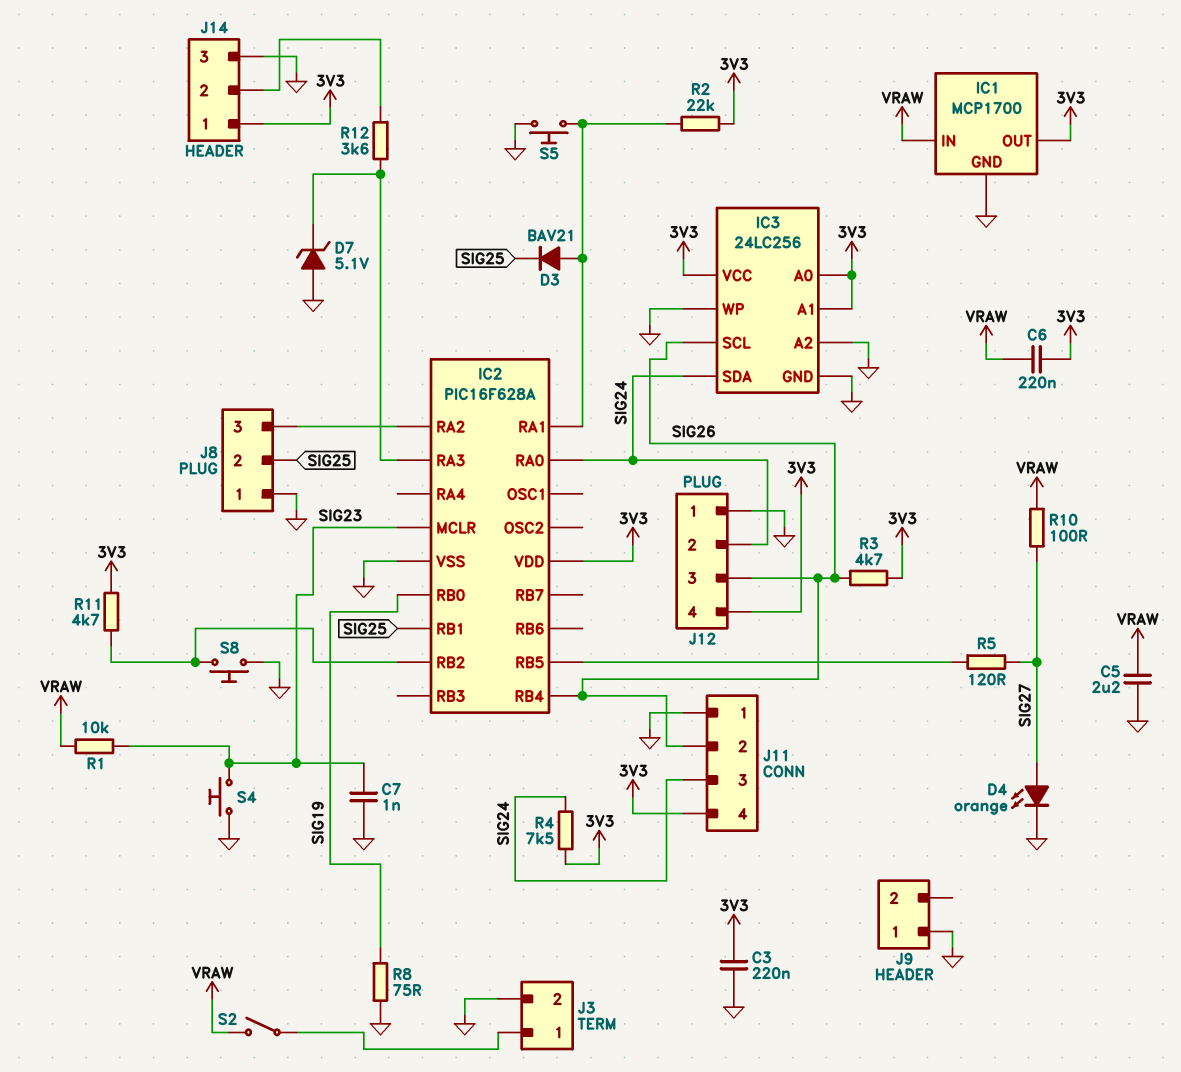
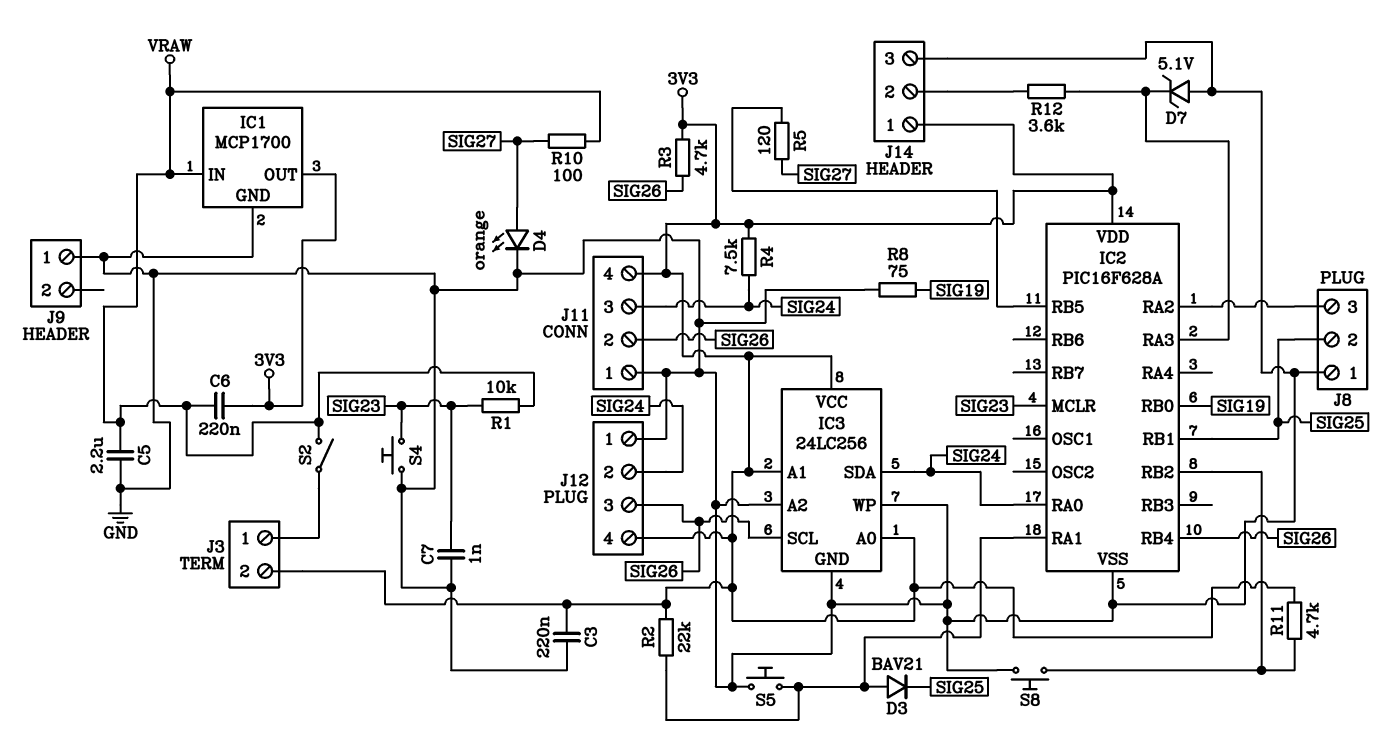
J3 pin 2: GND -> 3V3

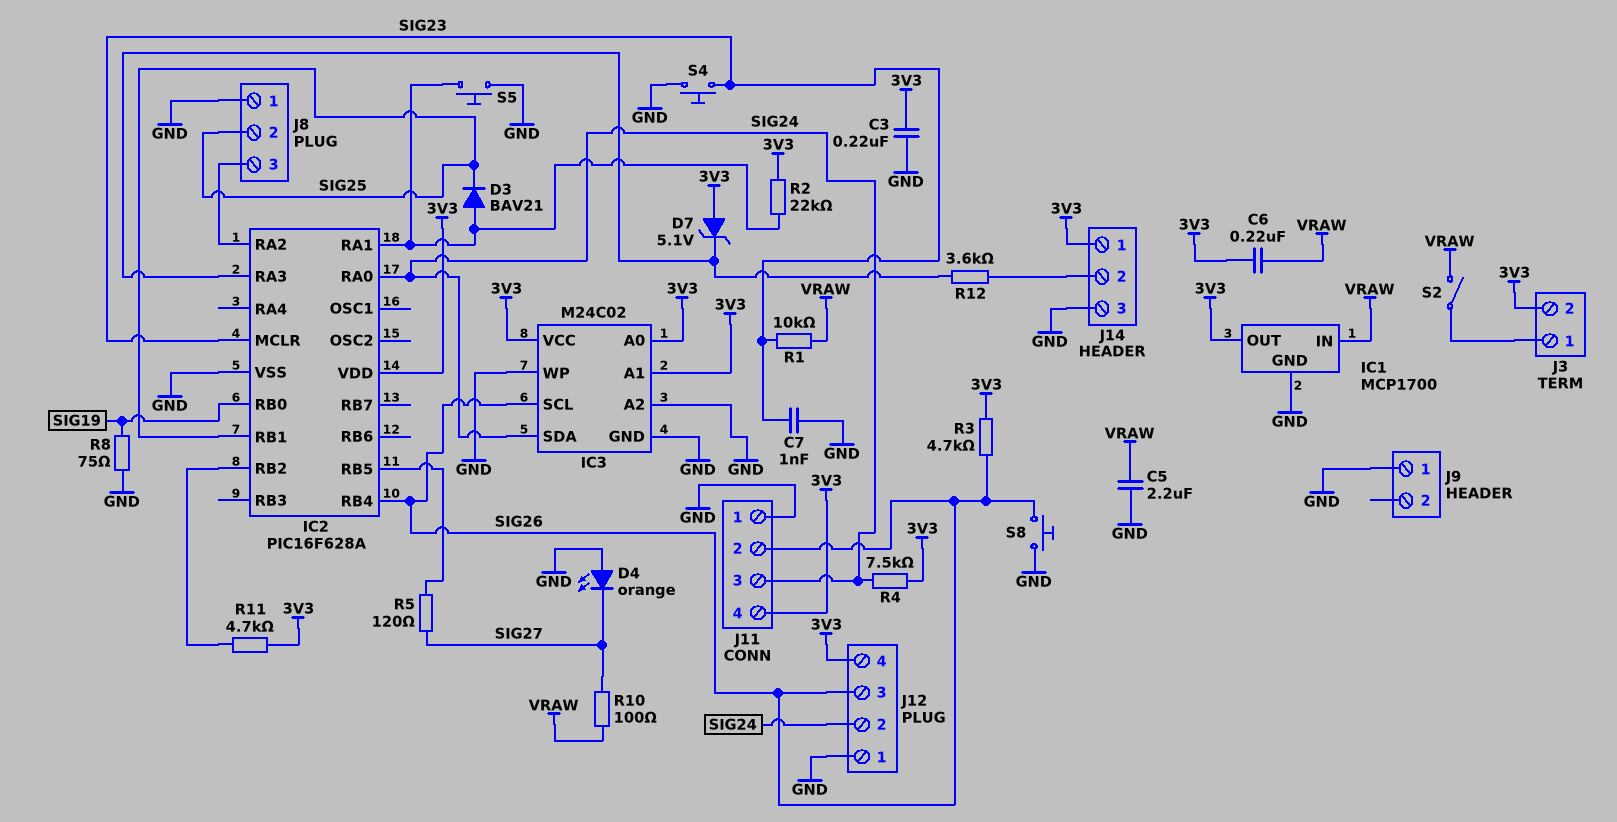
D4: LED orange (A SIG27, K GND) -> LED orange (A GND, K SIG27)
D7: zener 5.1V (A GND, K IC2/RA3) -> zener 5.1V (A 3V3, K IC2/RA3)
IC3: 24LC256 -> M24C02
S8: button (GND, IC2/RB2) -> button (GND, SIG26)

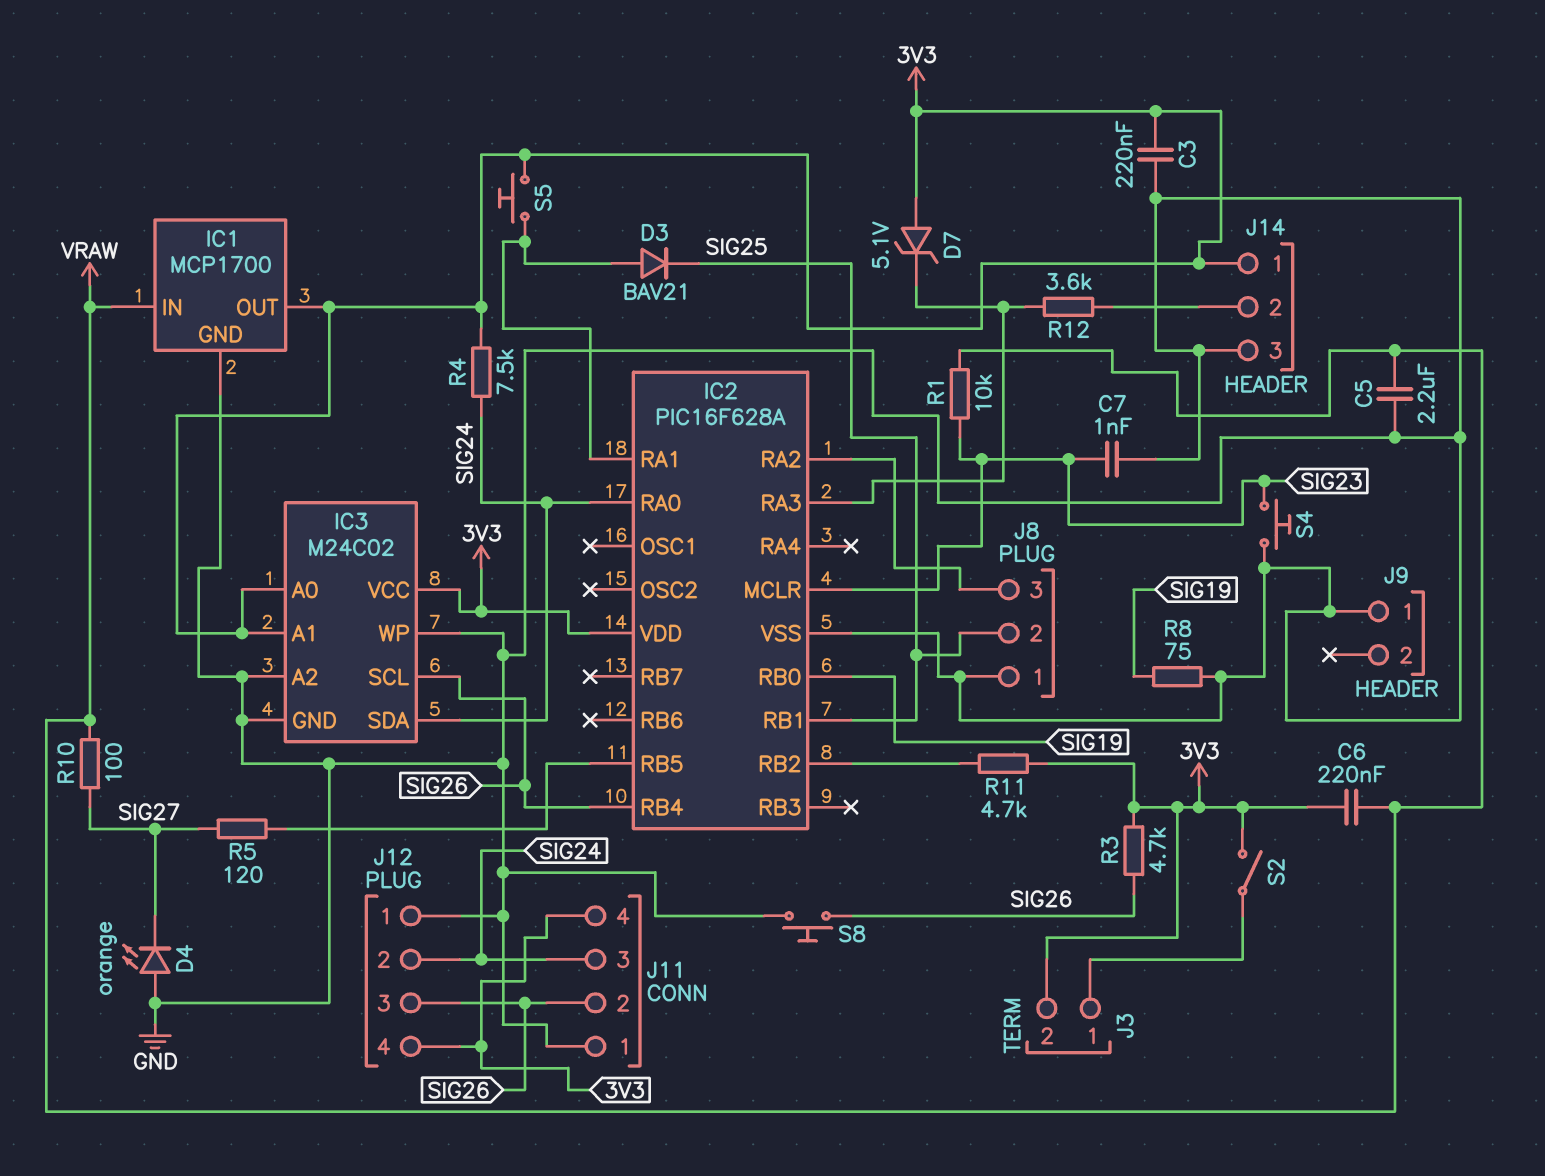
R2: 22k (3V3, IC2/RA1) -> none
S2: switch (J3/1, VRAW) -> switch (3V3, J3/1)
S5: button (GND, IC2/RA1) -> button (3V3, IC2/RA1)

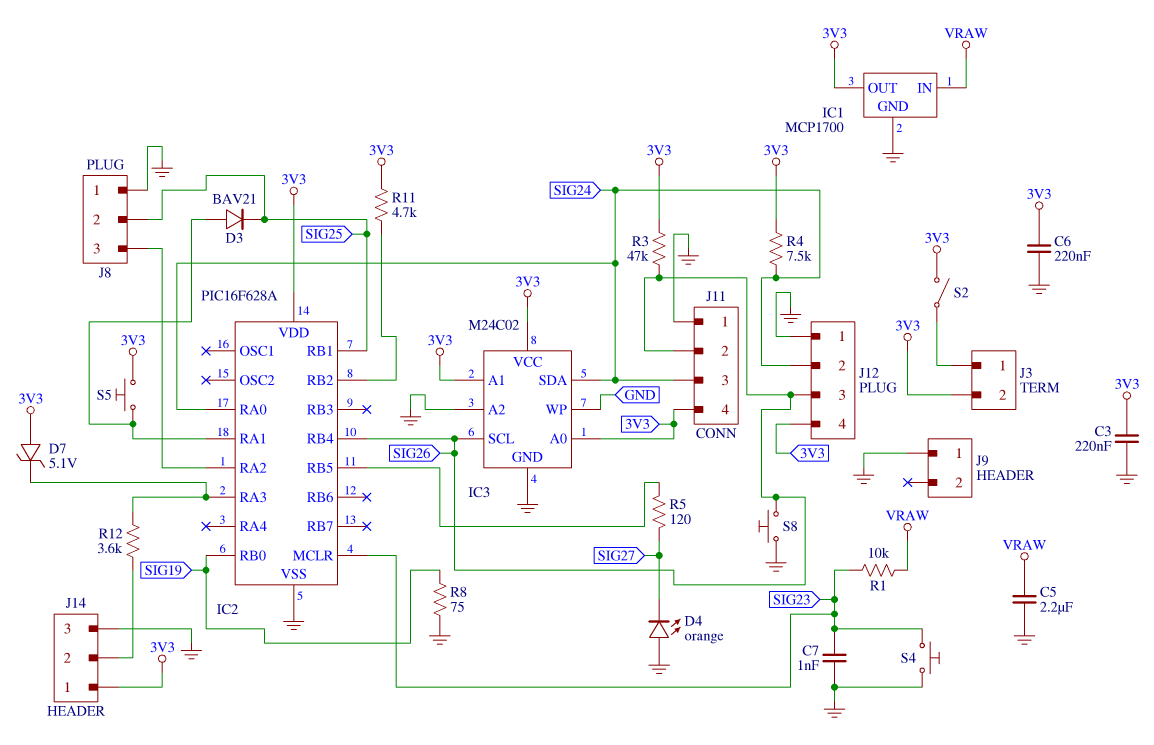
C6: 220nF (3V3, VRAW) -> 220nF (3V3, GND)
R3: 4.7k (3V3, SIG26) -> 47k (3V3, SIG26)
R10: 100 (SIG27, VRAW) -> none

